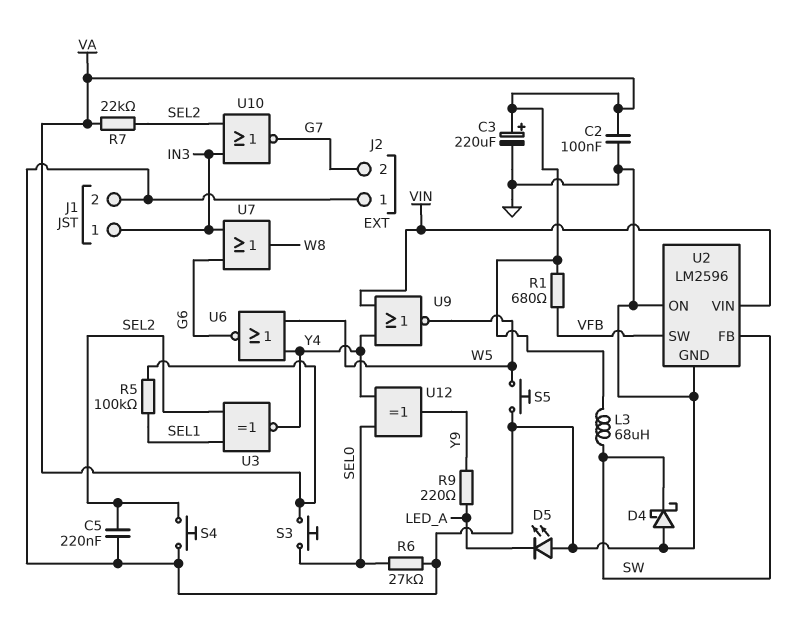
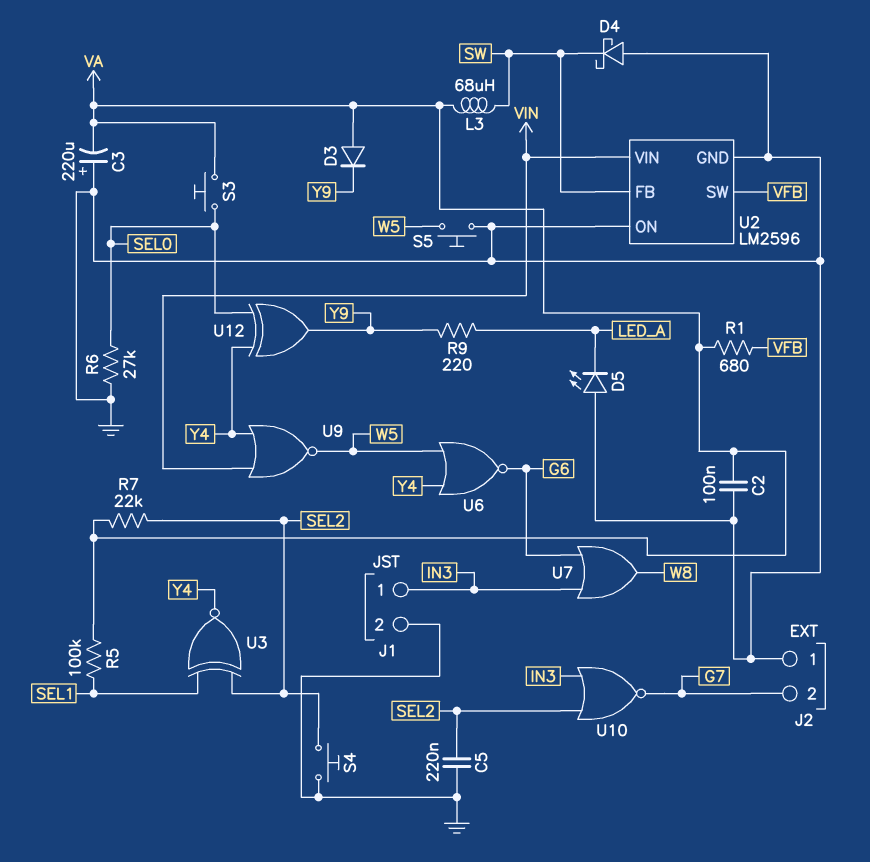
C3: 220uF (plus VA, minus GND) -> 220uF (plus GND, minus VA)
D3: none -> diode (A VA, K Y9)

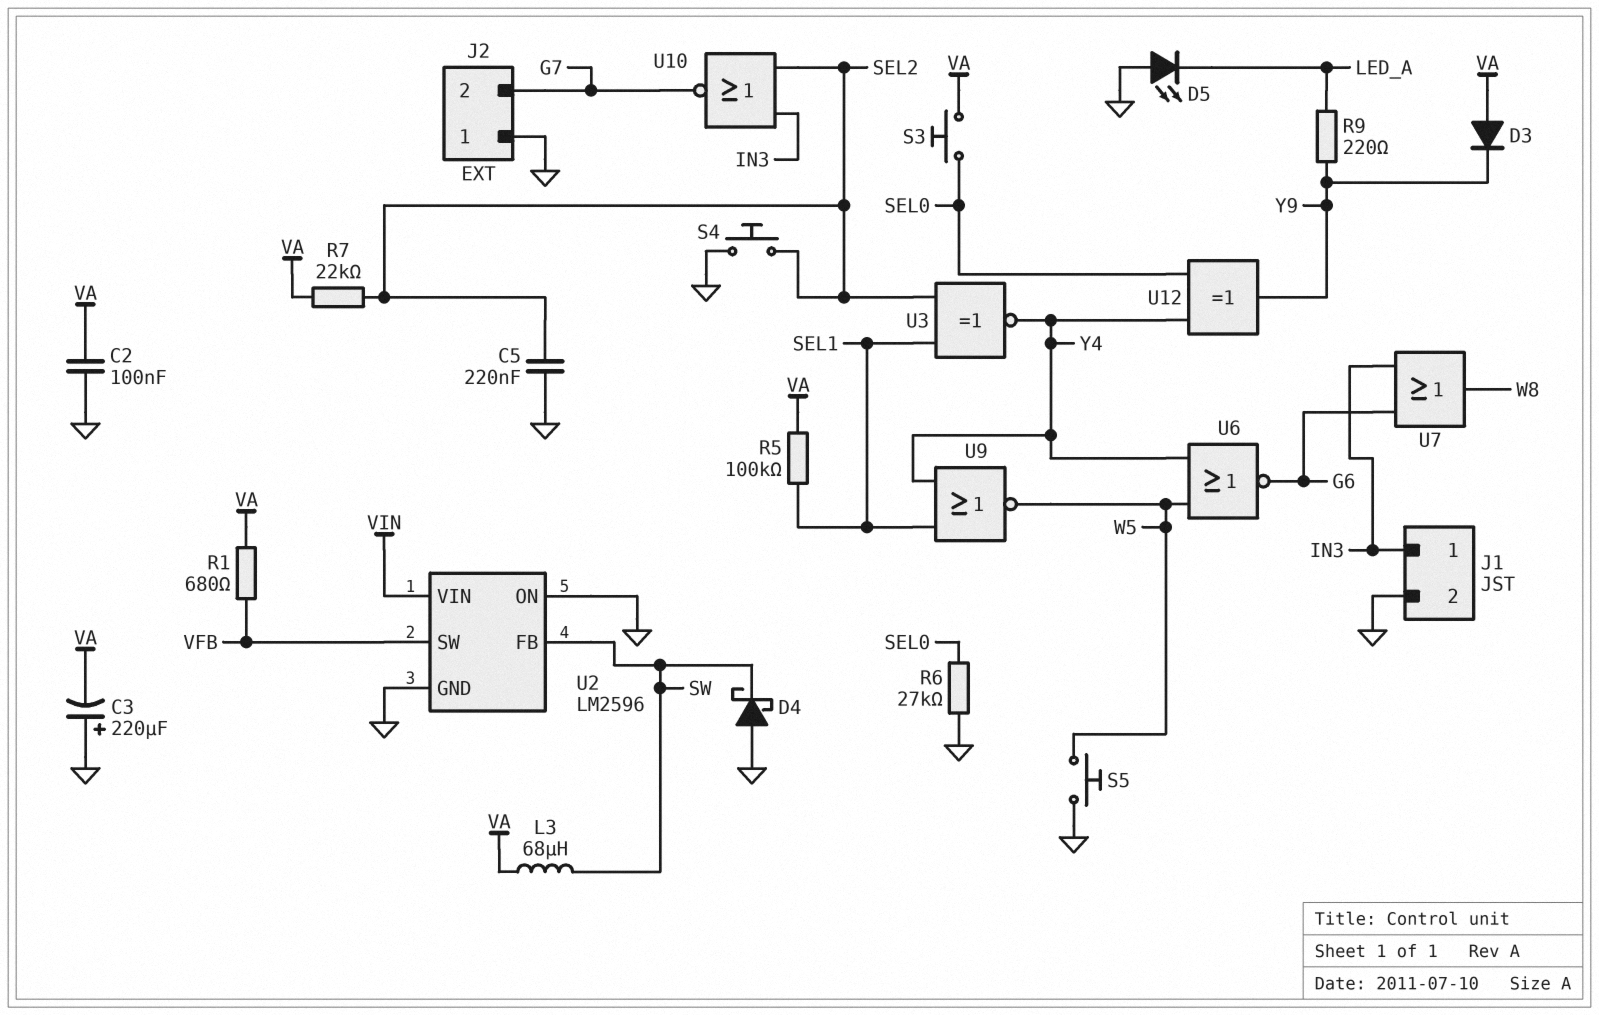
U9: NOR (in VIN, in Y4, out W5) -> NOR (in SEL1, in Y4, out W5)

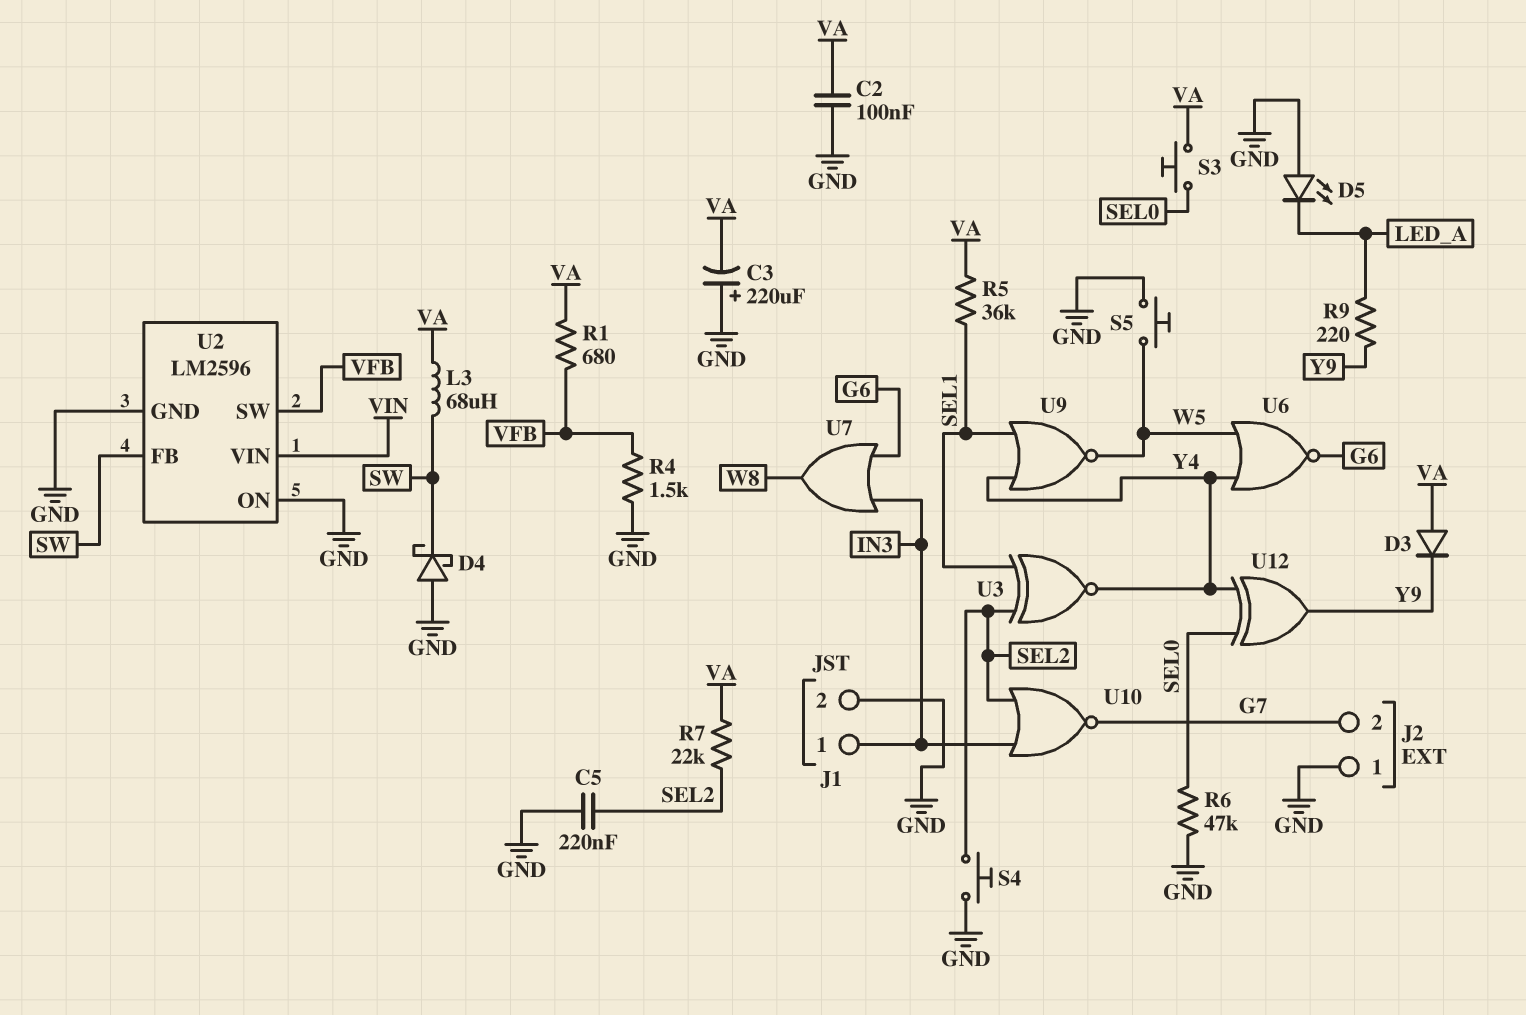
R4: none -> 1.5k (GND, VFB)
R5: 100k (SEL1, VA) -> 36k (SEL1, VA)
R6: 27k (GND, SEL0) -> 47k (GND, SEL0)

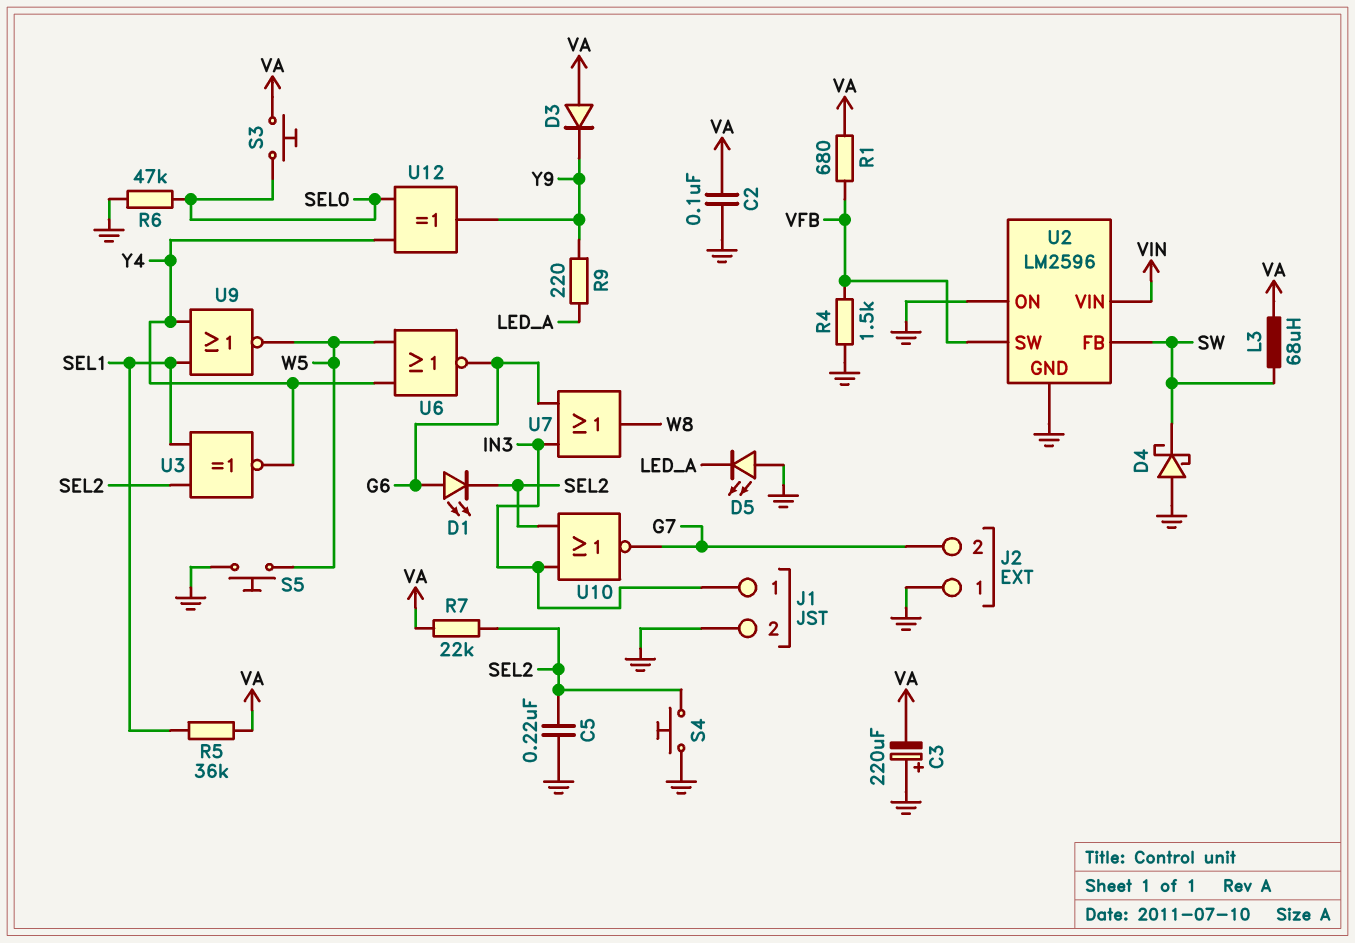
D1: none -> LED (A G6, K SEL2)

